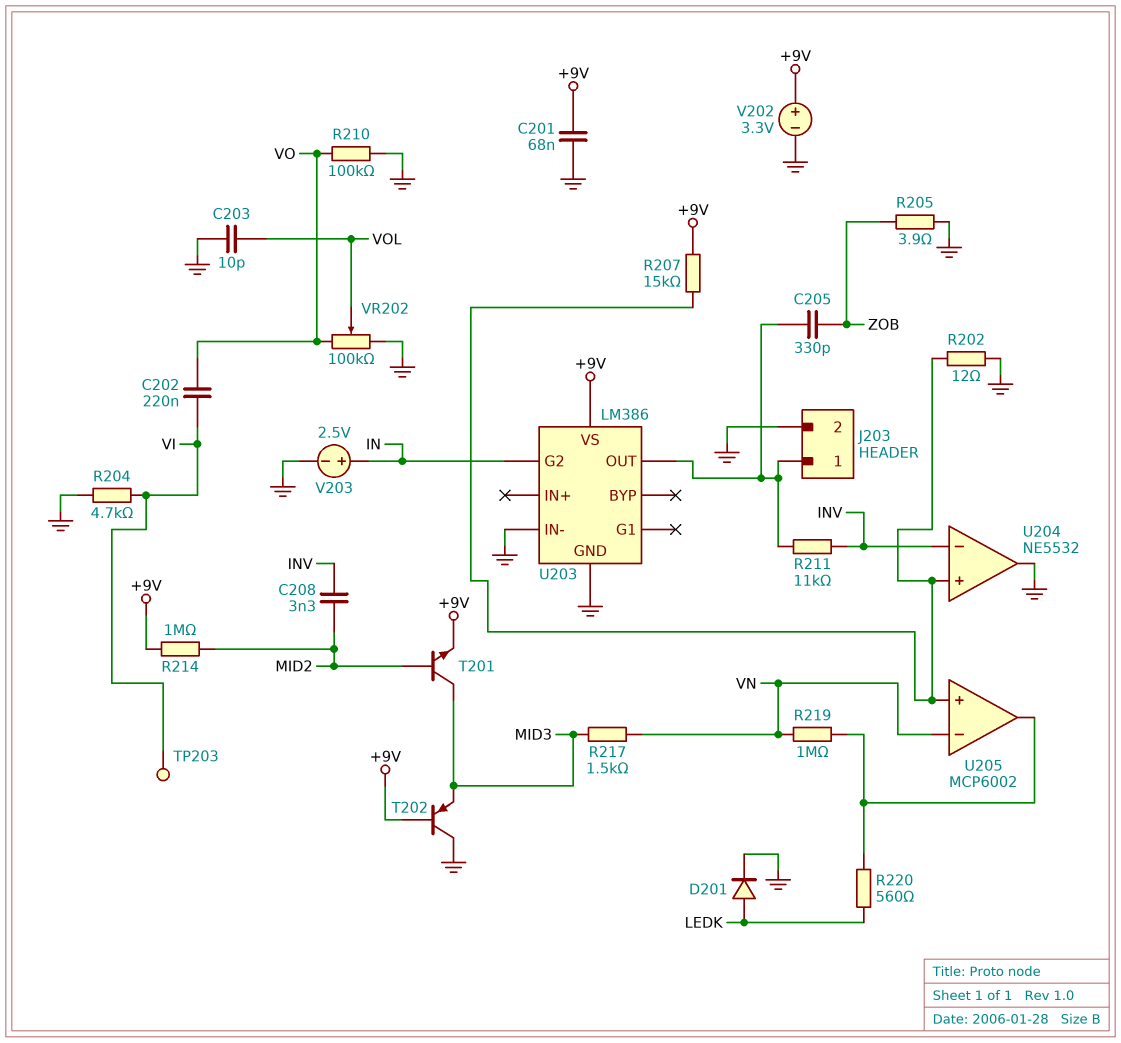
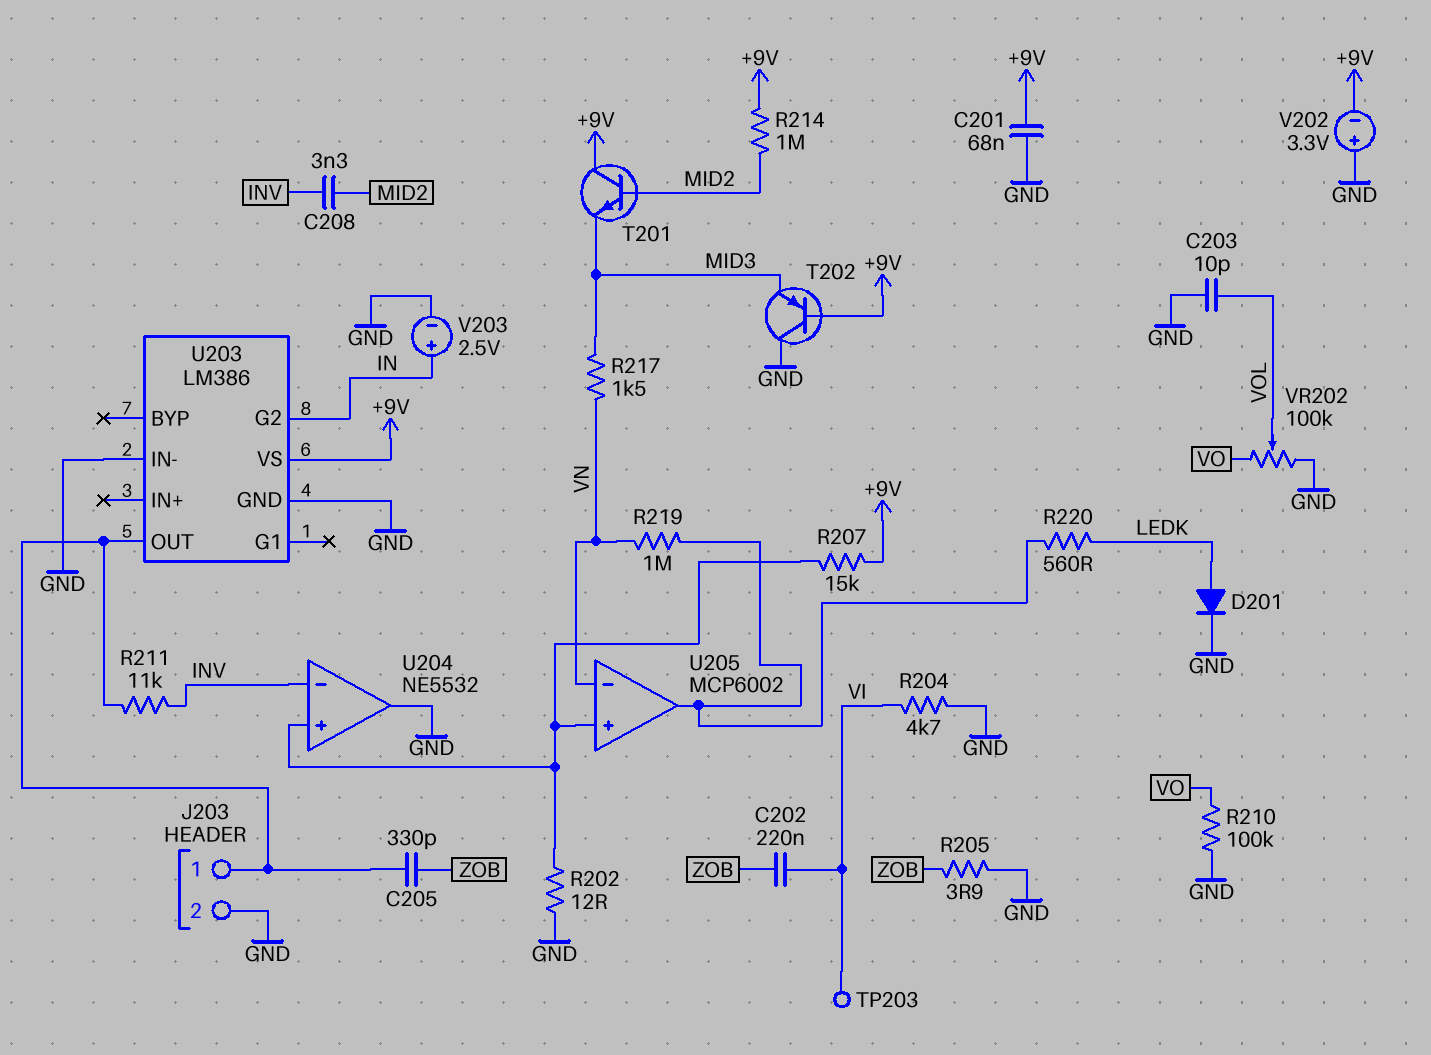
C202: 220nF (VI, VO) -> 220nF (VI, ZOB)
T201: NPN (B MID2, C MID3, E +9V) -> NPN (B MID2, C +9V, E MID3)
V202: 3.3V (plus +9V, minus GND) -> 3.3V (plus GND, minus +9V)

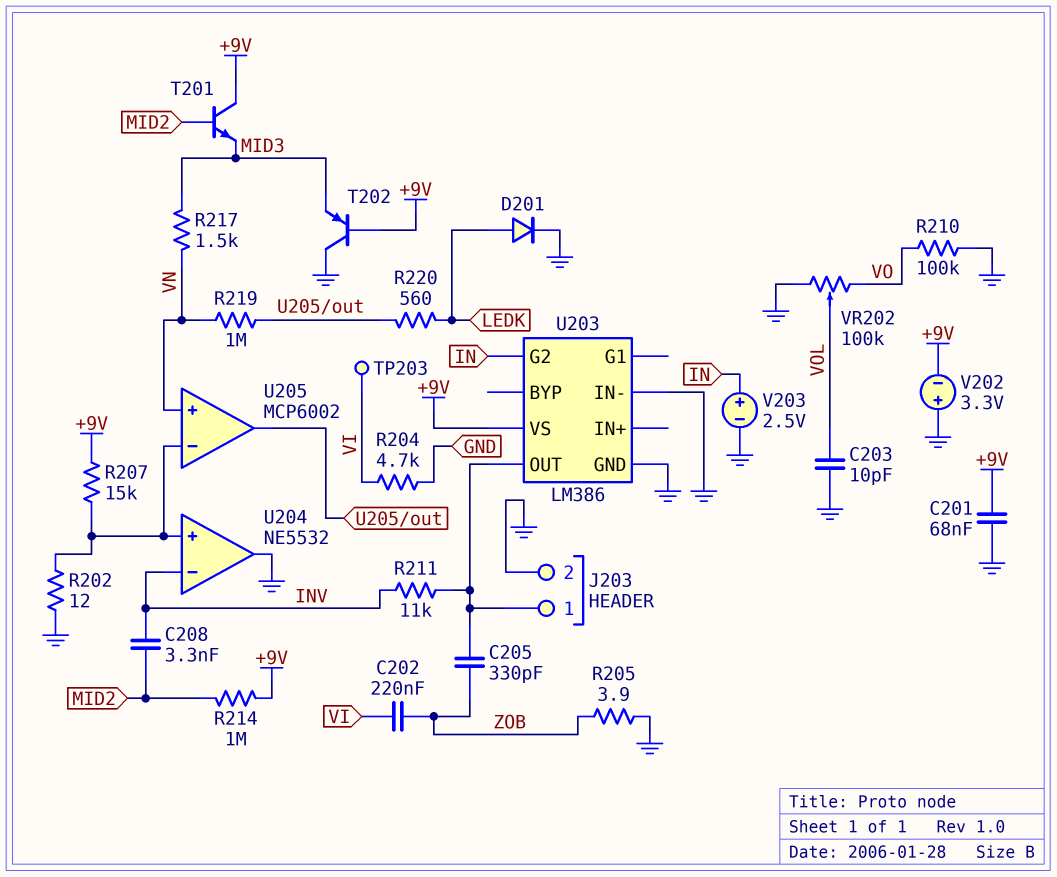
U205 pin in+: U204/in+ -> VN
U205 pin in-: VN -> U204/in+

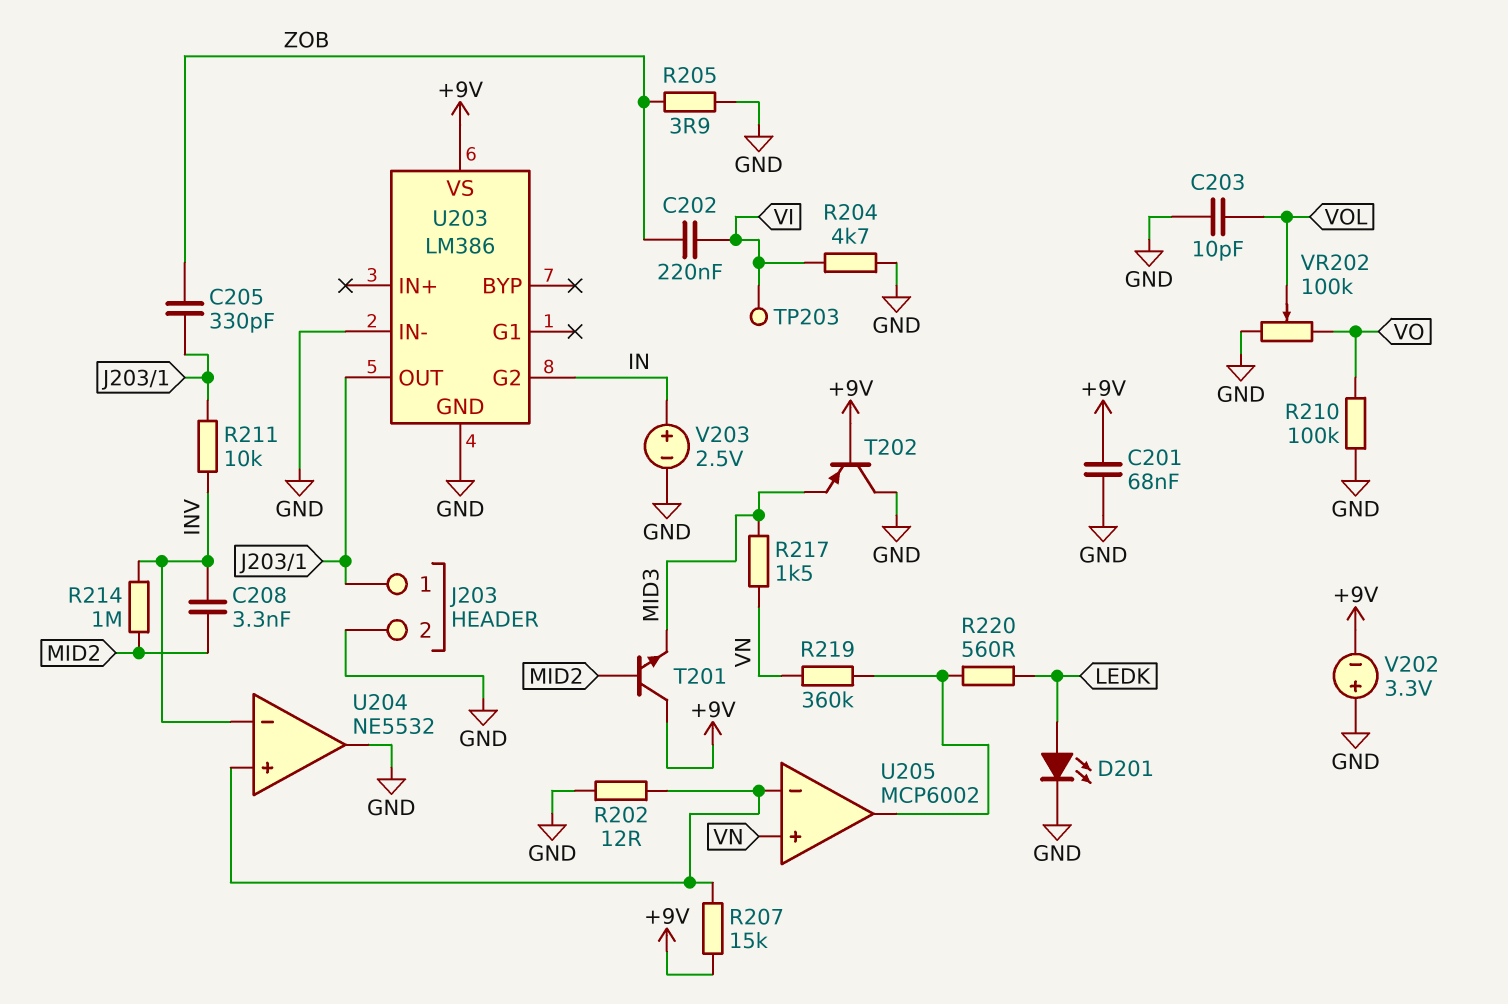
D201: diode (A LEDK, K GND) -> LED (A LEDK, K GND)
R211: 11k (INV, J203/1) -> 10k (INV, J203/1)
R214: 1M (+9V, MID2) -> 1M (INV, MID2)
R219: 1M (U205/out, VN) -> 360k (U205/out, VN)

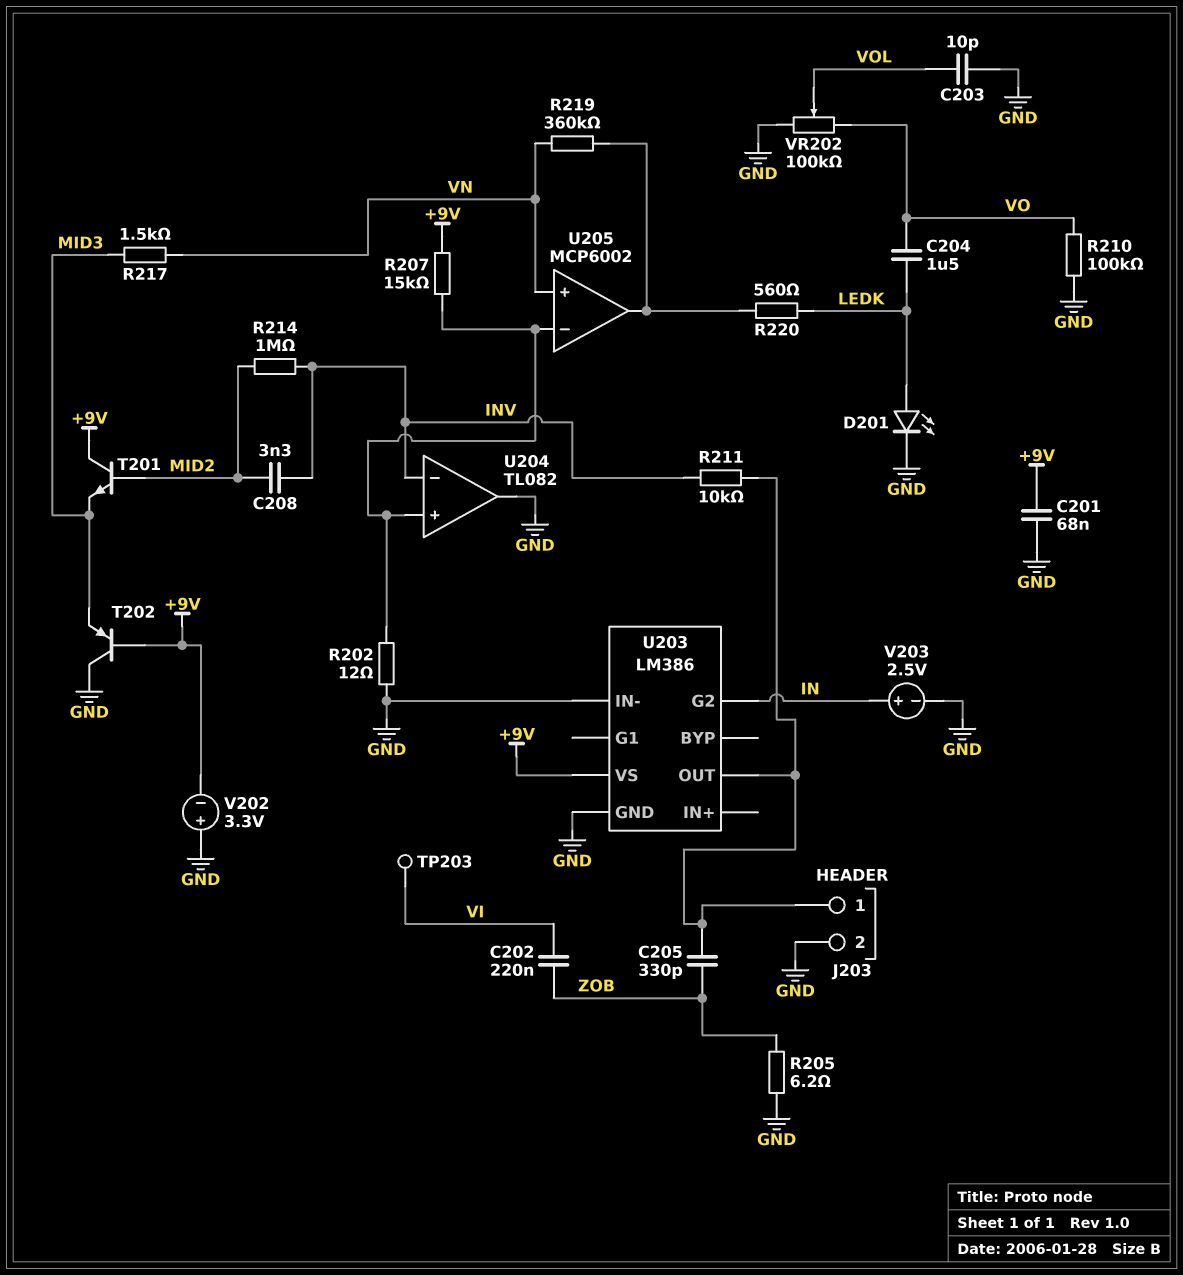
C204: none -> 1.5uF (LEDK, VO)
R204: 4.7k (GND, VI) -> none
R205: 3.9 (GND, ZOB) -> 6.2 (GND, ZOB)
U204: NE5532 -> TL082

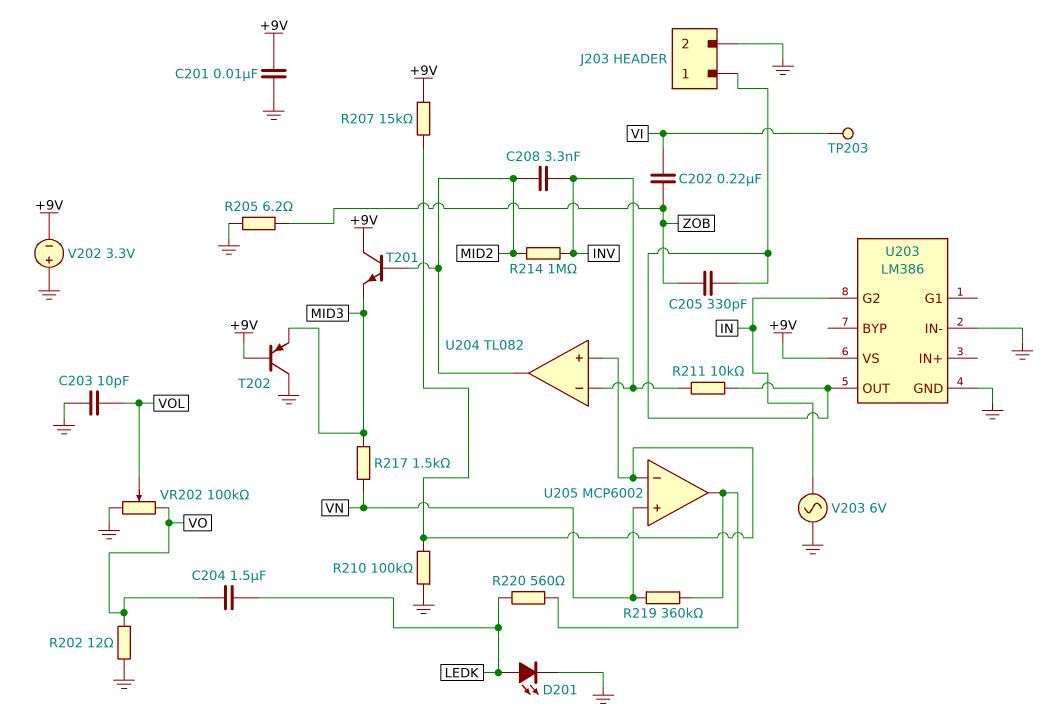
C201: 68nF (+9V, GND) -> 10nF (+9V, GND)
R202: 12 (GND, U204/in+) -> 12 (GND, VO)
R210: 100k (GND, VO) -> 100k (GND, U204/in+)
U204 pin out: GND -> MID2
V203: 2.5V (plus IN, minus GND) -> AC 6V (GND, IN)

